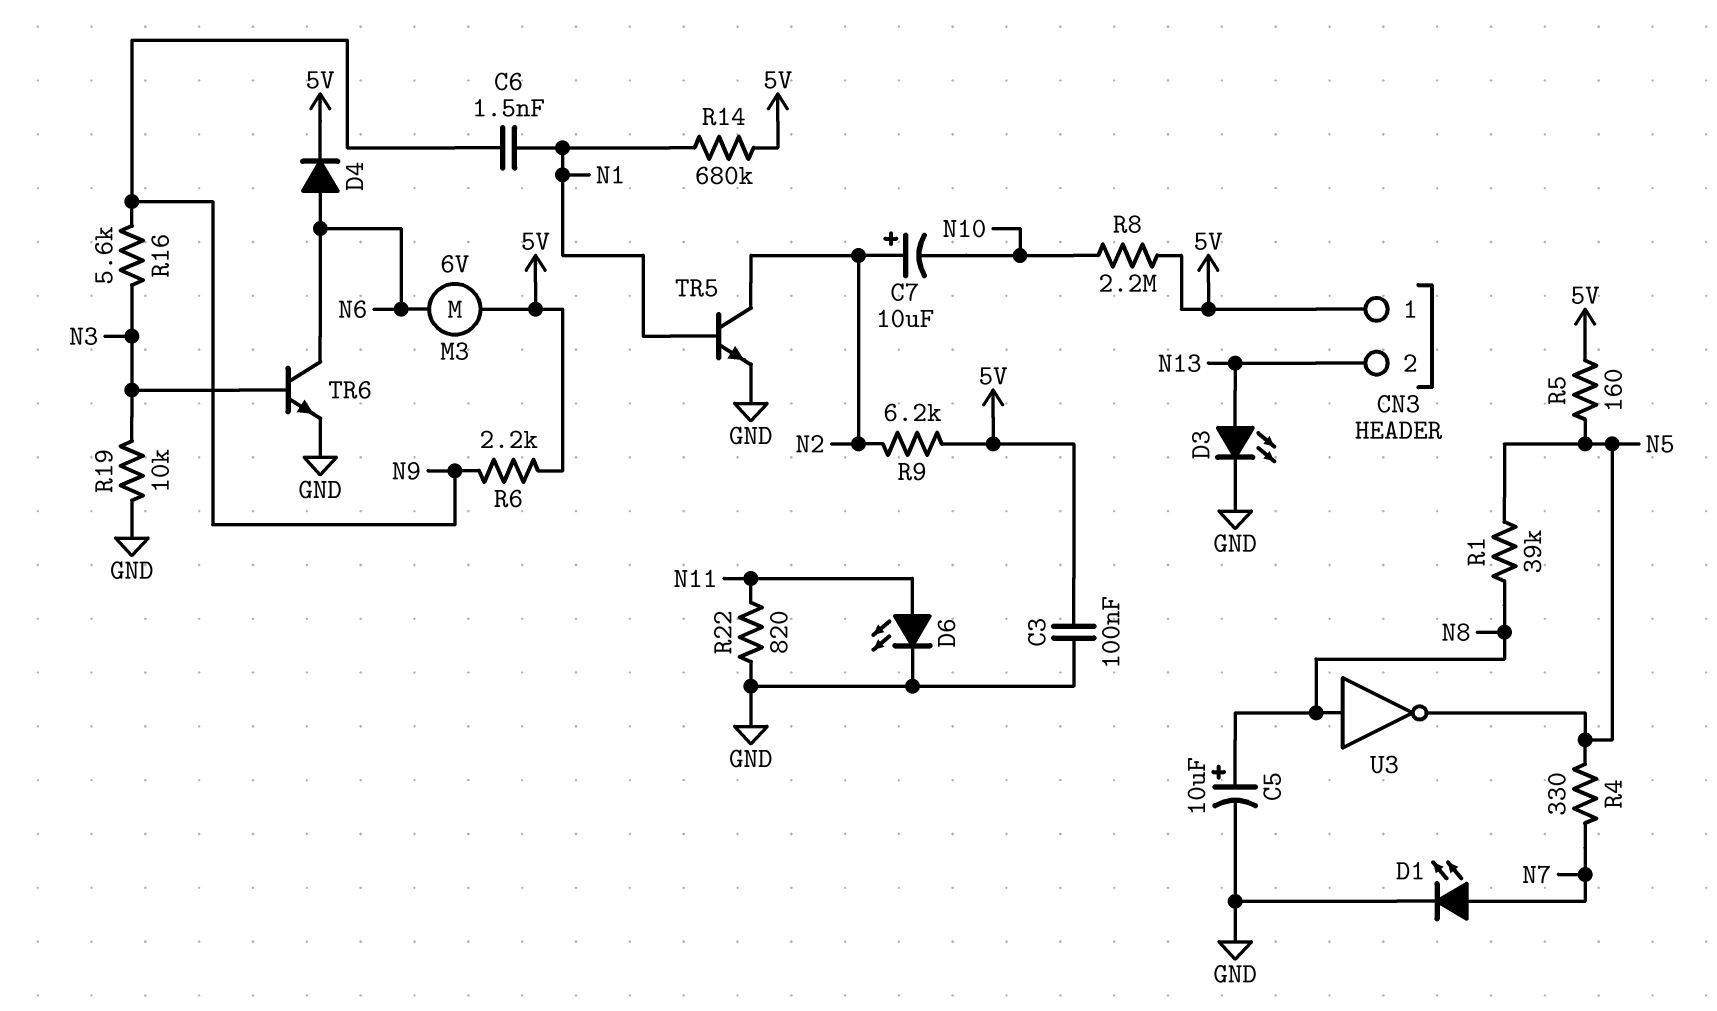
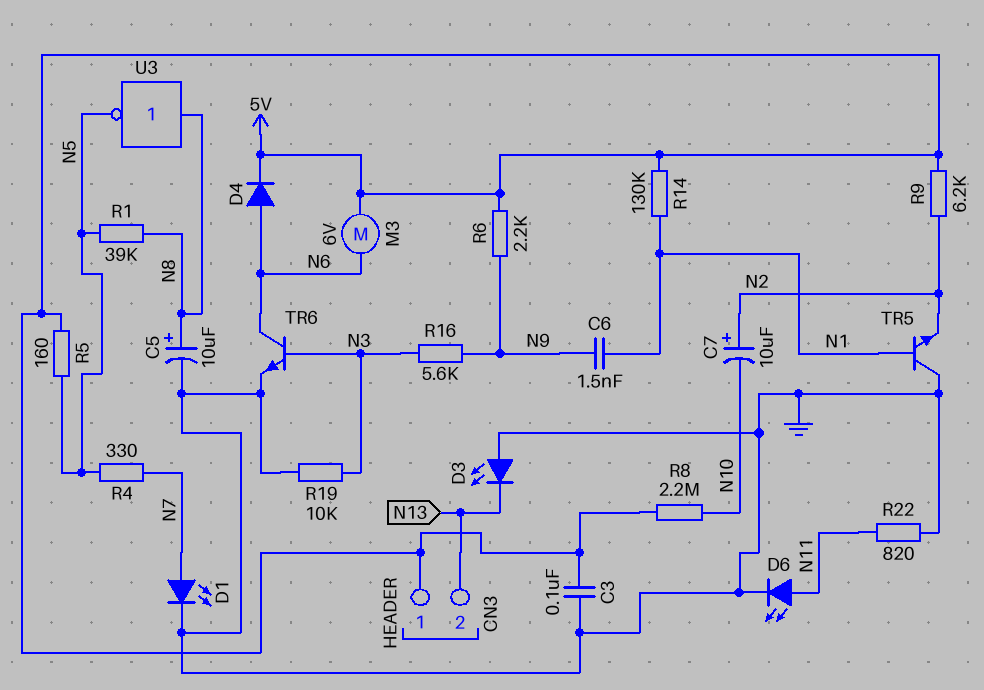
D3: LED (A N13, K GND) -> LED (A GND, K N13)
R14: 680k (5V, N1) -> 130k (5V, N1)
TR5: NPN (B N1, C N2, E GND) -> NPN (B N1, C GND, E N2)

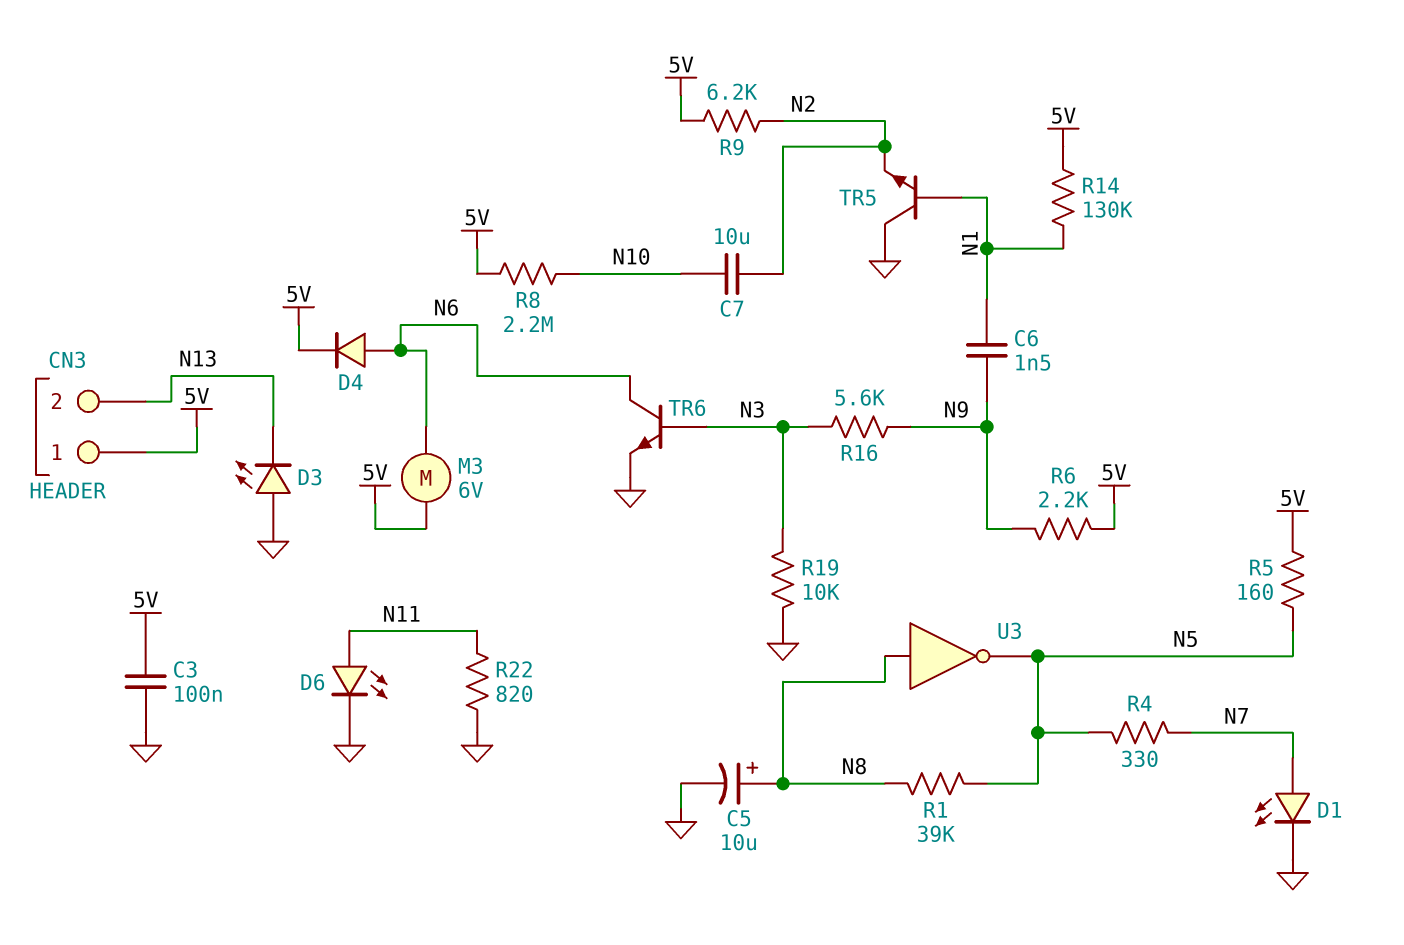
C7: 10uF (plus N2, minus N10) -> 10uF (N2, N10)

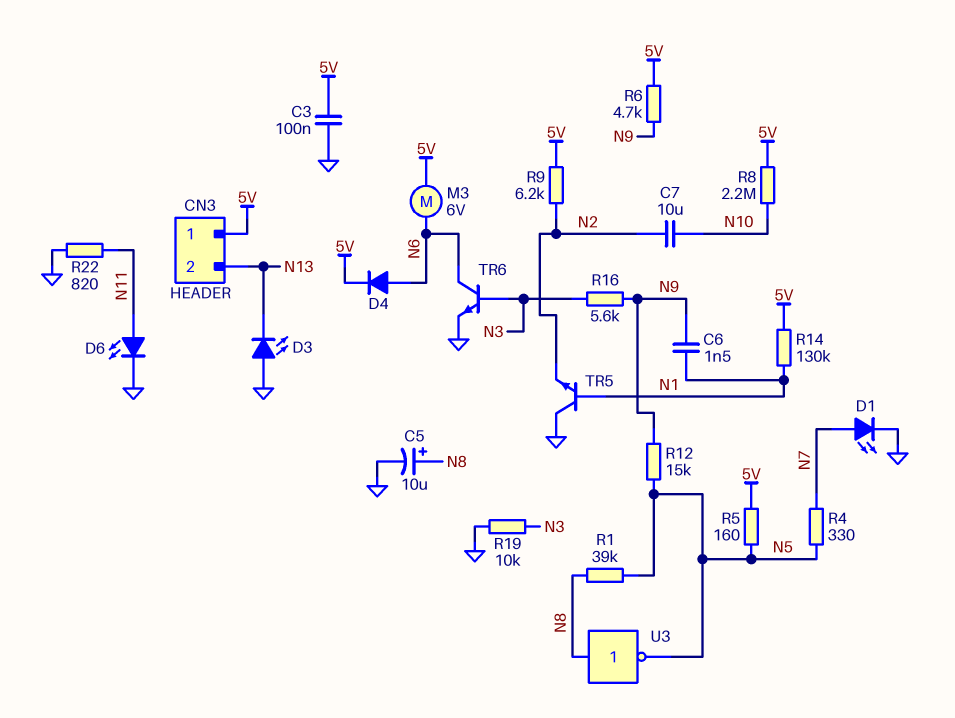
R6: 2.2k (5V, N9) -> 4.7k (5V, N9)
R12: none -> 15k (N5, N9)

